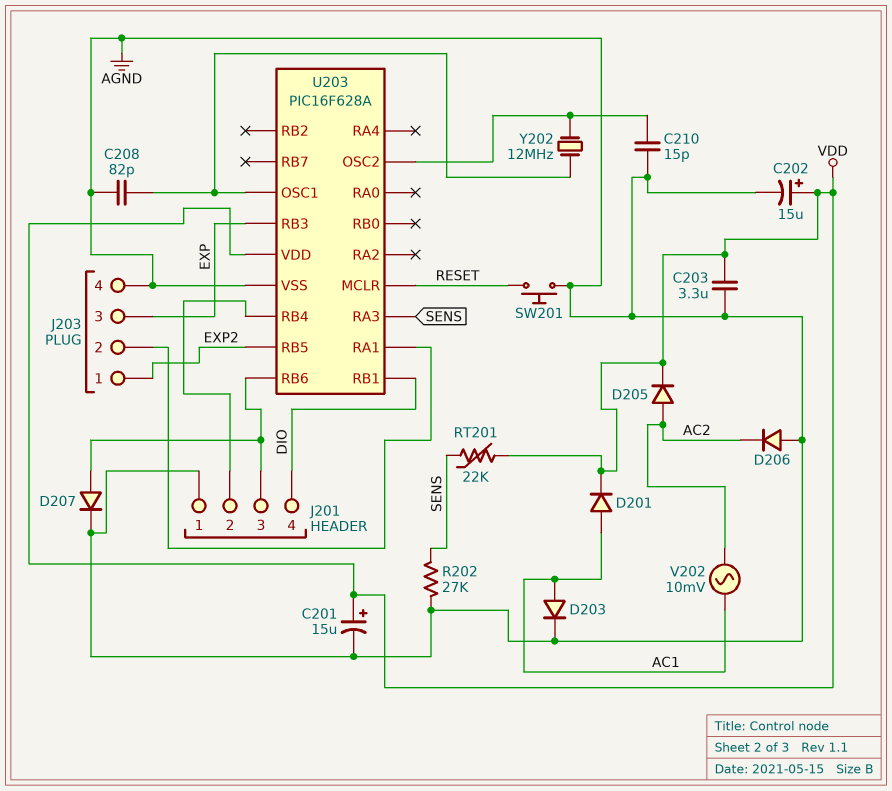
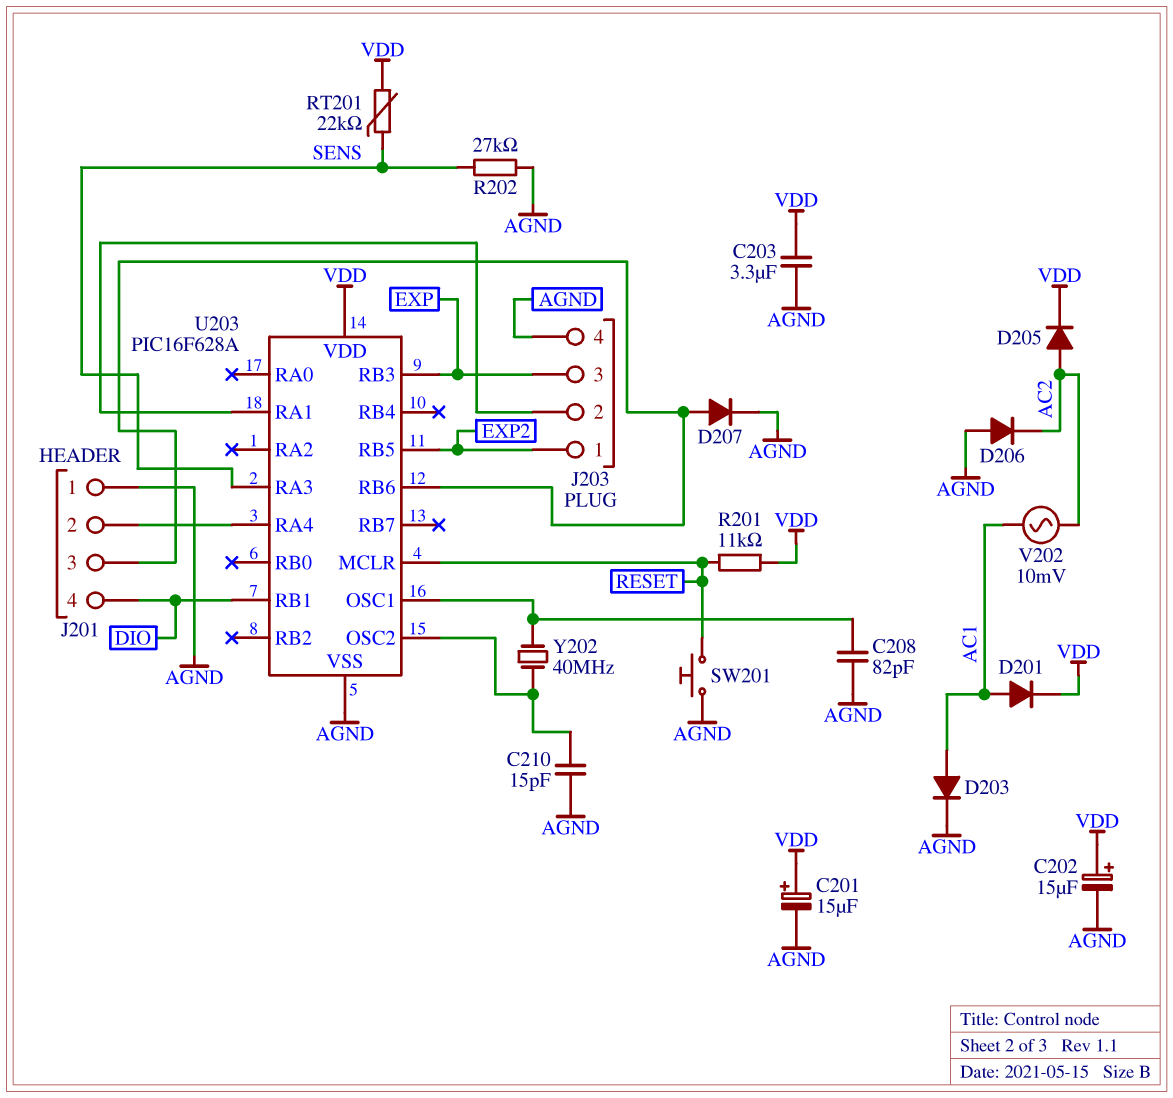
R201: none -> 11k (RESET, VDD)
U203 pin RA4: none -> J201/2
U203 pin RB4: J201/2 -> none
Y202: 12MHz (U203/OSC1, U203/OSC2) -> 40MHz (U203/OSC1, U203/OSC2)

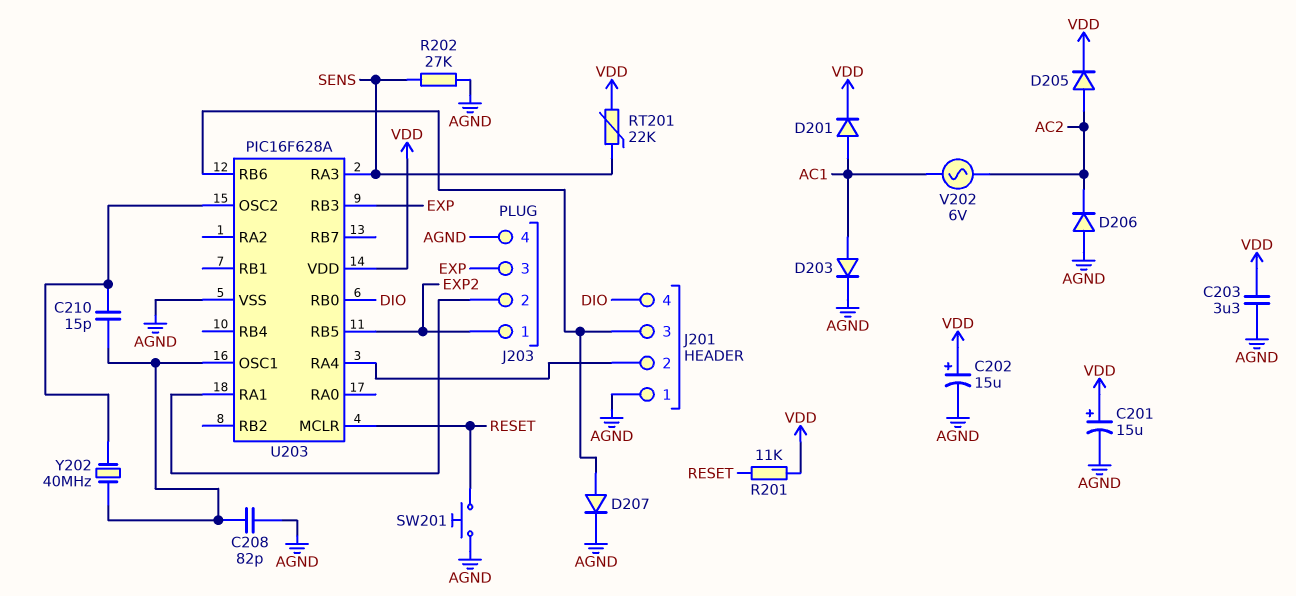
C210: 15pF (AGND, U203/OSC2) -> 15pF (U203/OSC1, U203/OSC2)
U203 pin RB0: none -> DIO
U203 pin RB1: DIO -> none
V202: AC 10mV (AC1, AC2) -> AC 6V (AC1, AC2)

